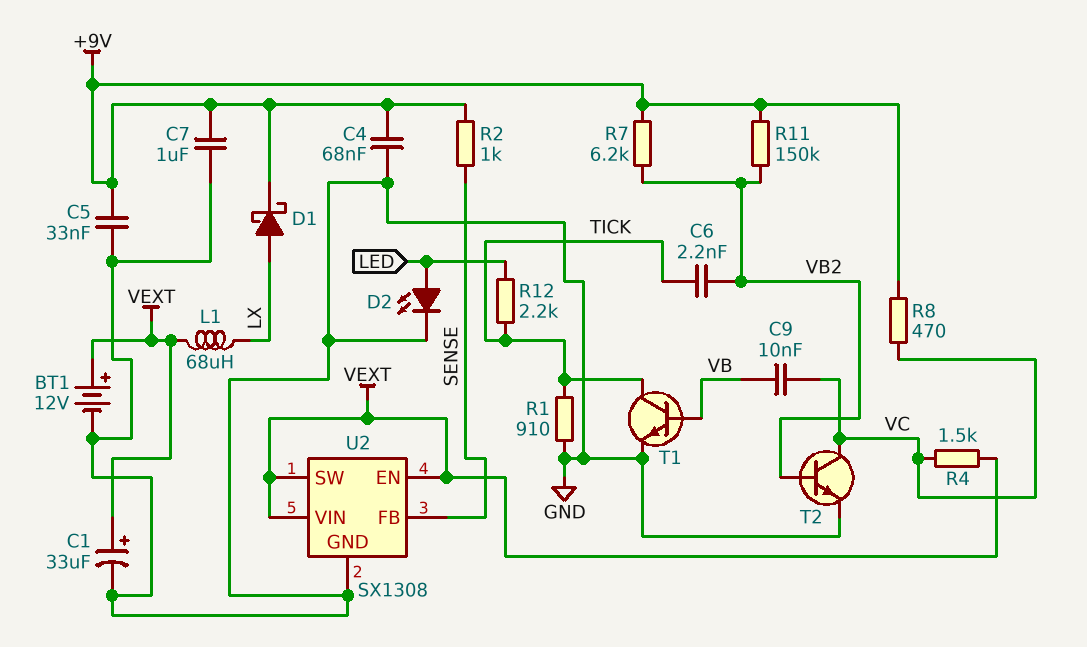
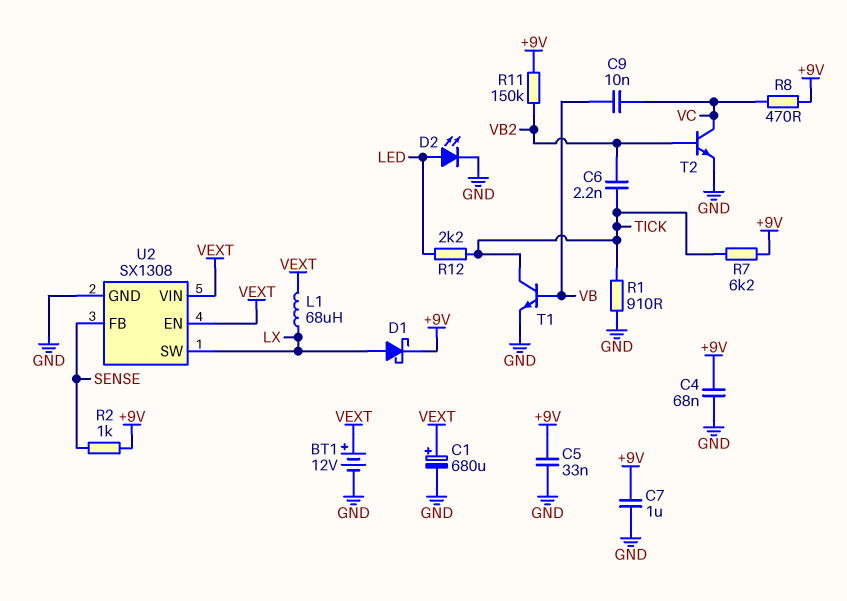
C1: 33uF (plus VEXT, minus GND) -> 680uF (plus VEXT, minus GND)
R4: 1.5k (VC, VEXT) -> none
R7: 6.2k (+9V, VB2) -> 6.2k (+9V, TICK)
U2 pin SW: VEXT -> LX

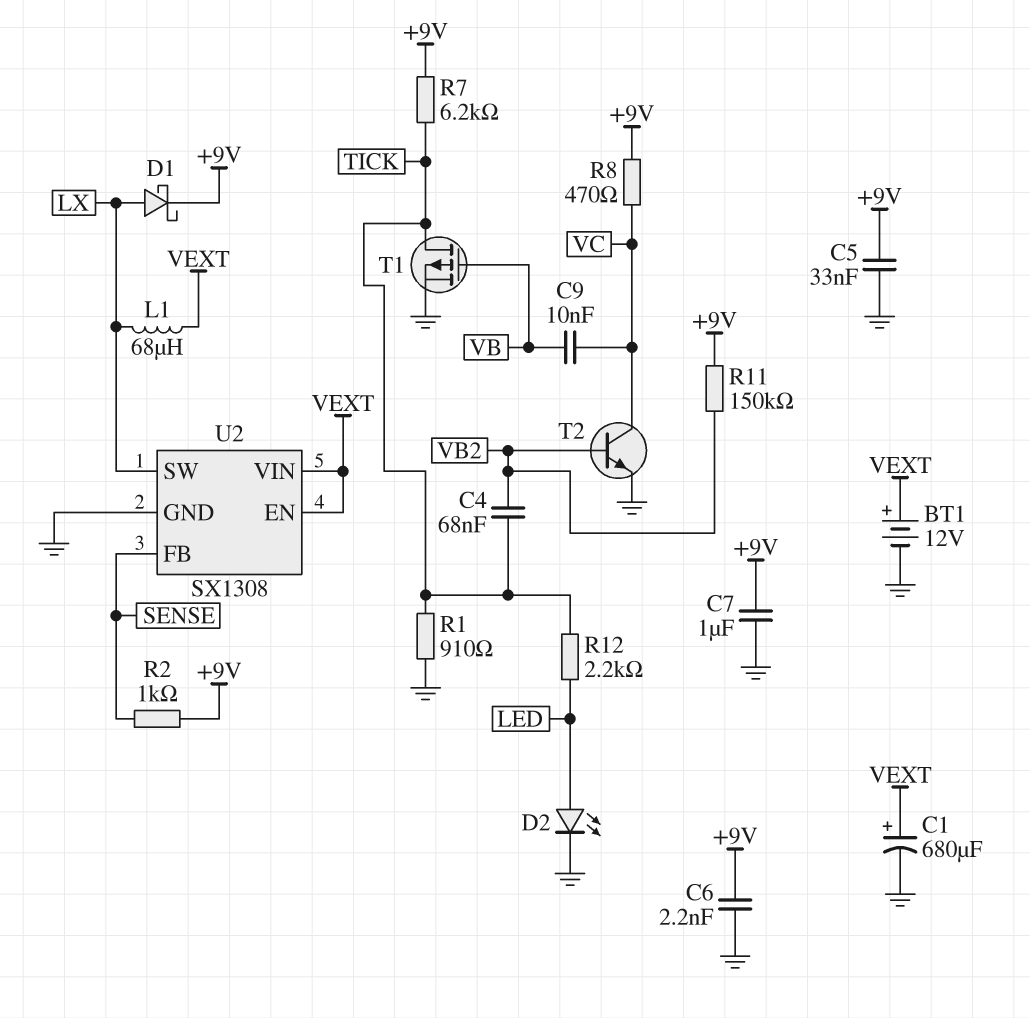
C4: 68nF (+9V, GND) -> 68nF (TICK, VB2)
C6: 2.2nF (TICK, VB2) -> 2.2nF (+9V, GND)
T1: NPN (B VB, C TICK, E GND) -> PMOS (G VB, D TICK, S GND)

